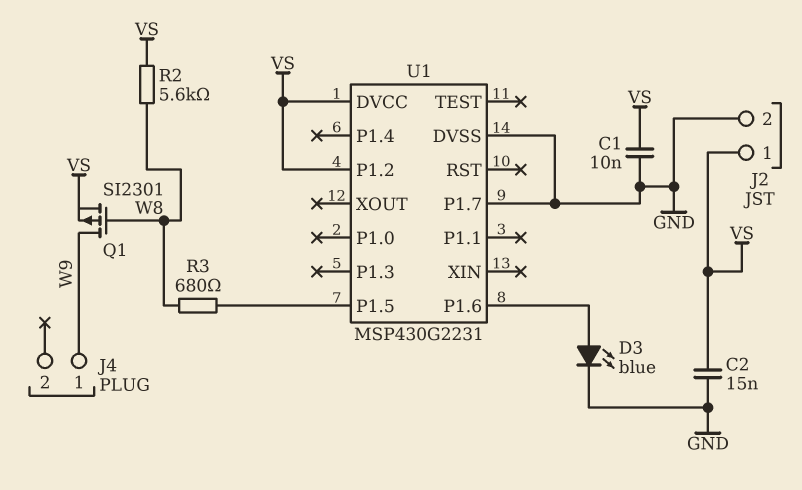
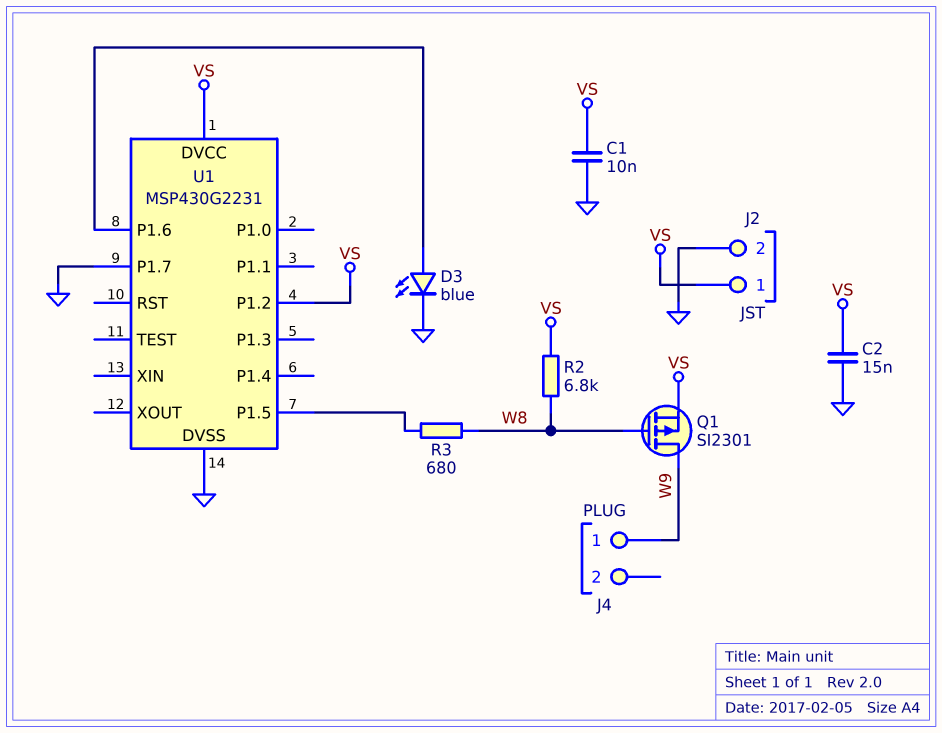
R2: 5.6k (VS, W8) -> 6.8k (VS, W8)

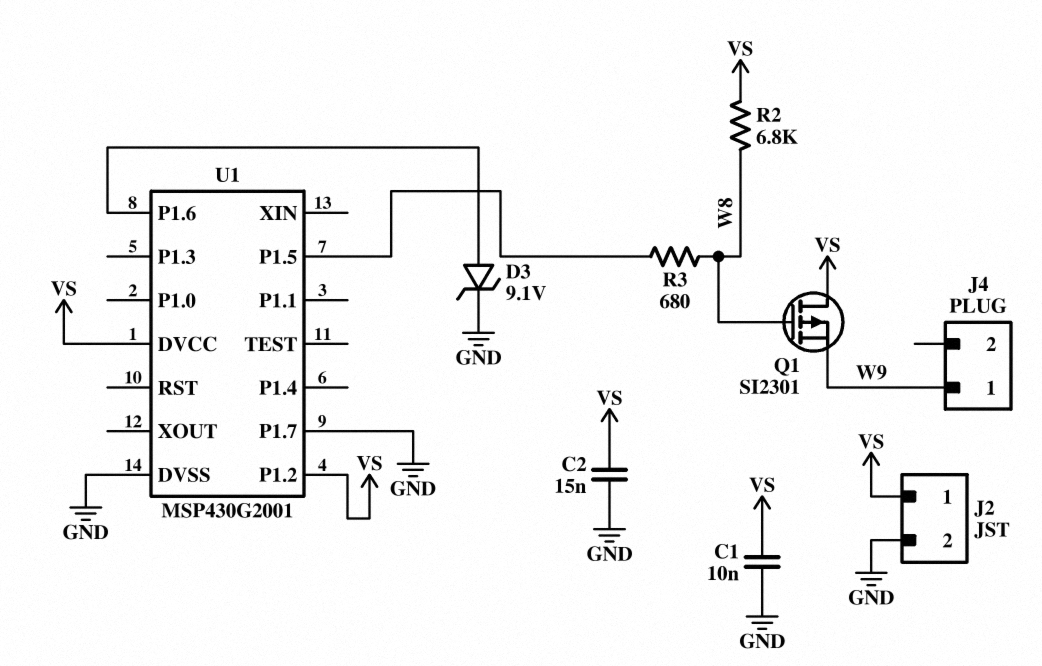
D3: LED blue (A U1/P1.6, K GND) -> zener 9.1V (A U1/P1.6, K GND)
Q1: PMOS SI2301 (G W8, D W9, S VS) -> PMOS SI2301 (G W8, D VS, S W9)
U1: MSP430G2231 -> MSP430G2001

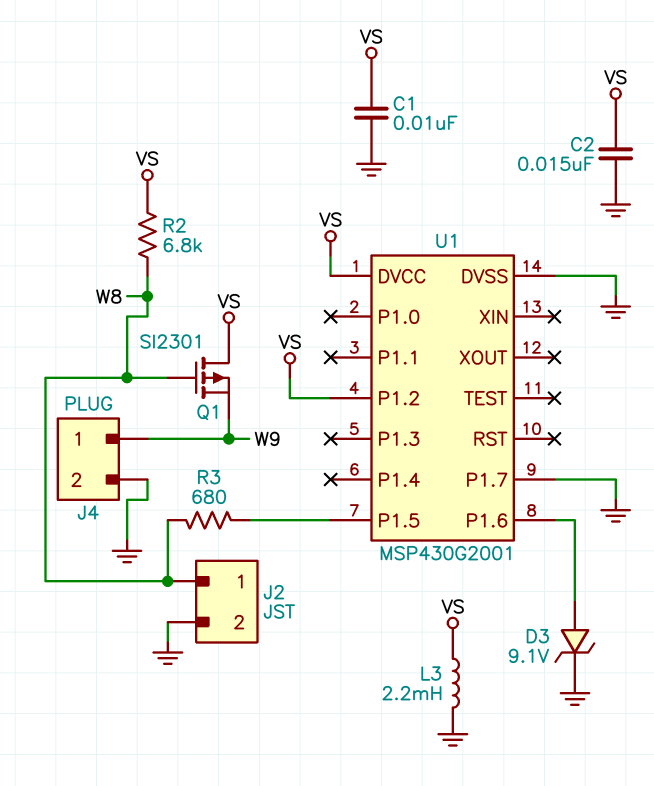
J2 pin 1: VS -> W8
J4 pin 2: none -> GND
L3: none -> 2.2mH (GND, VS)

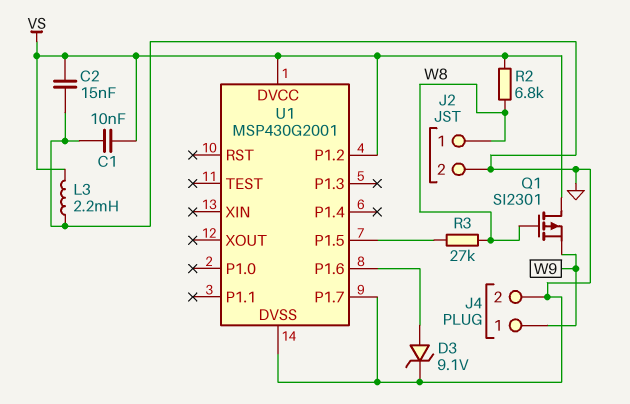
R3: 680 (U1/P1.5, W8) -> 27k (U1/P1.5, W8)

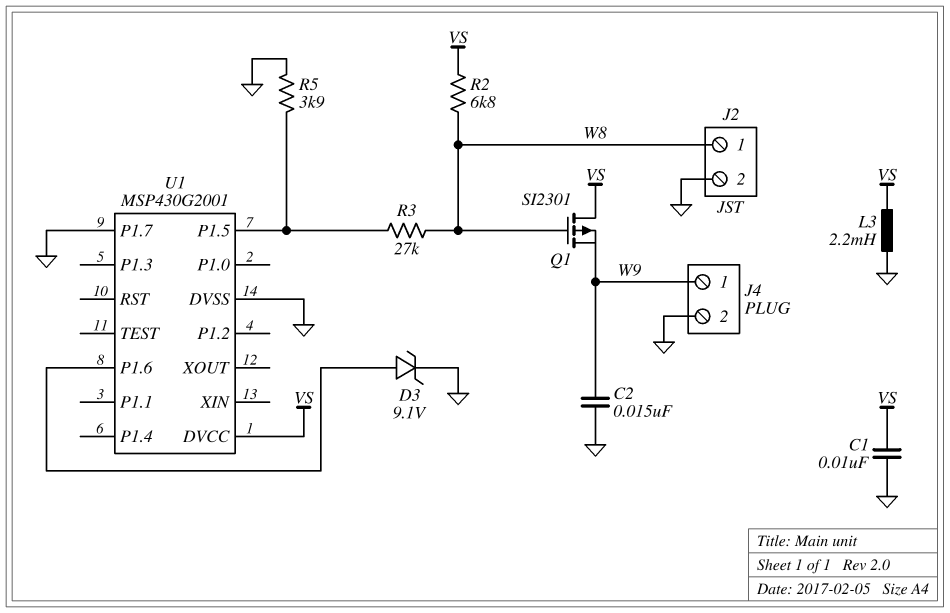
C2: 15nF (GND, VS) -> 15nF (GND, W9)
R5: none -> 3.9k (GND, U1/P1.5)
U1 pin P1.2: VS -> none

